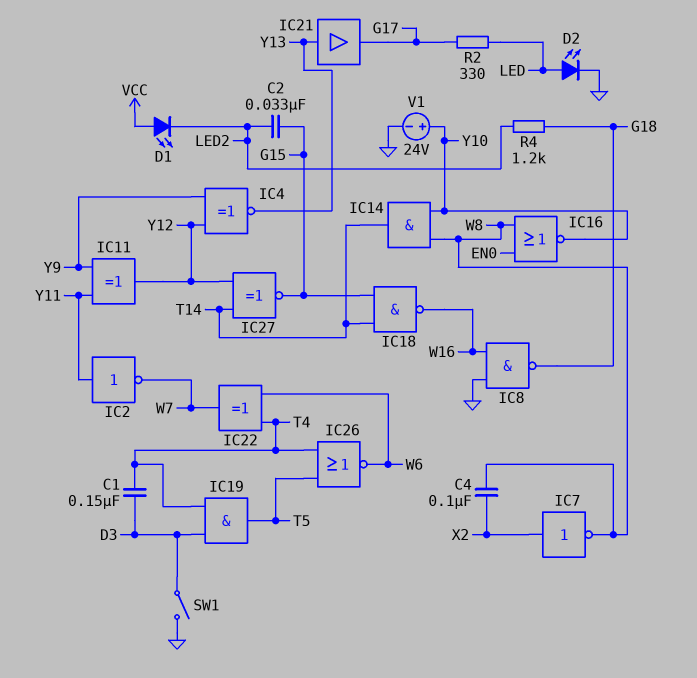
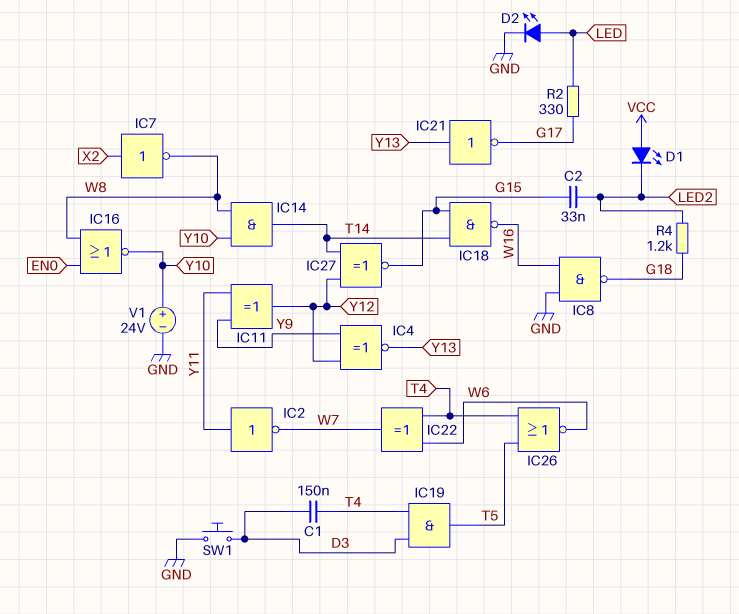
C4: 100nF (W8, X2) -> none
IC21: buffer (in Y13, out G17) -> NOT (in Y13, out G17)
SW1: switch (D3, GND) -> button (D3, GND)

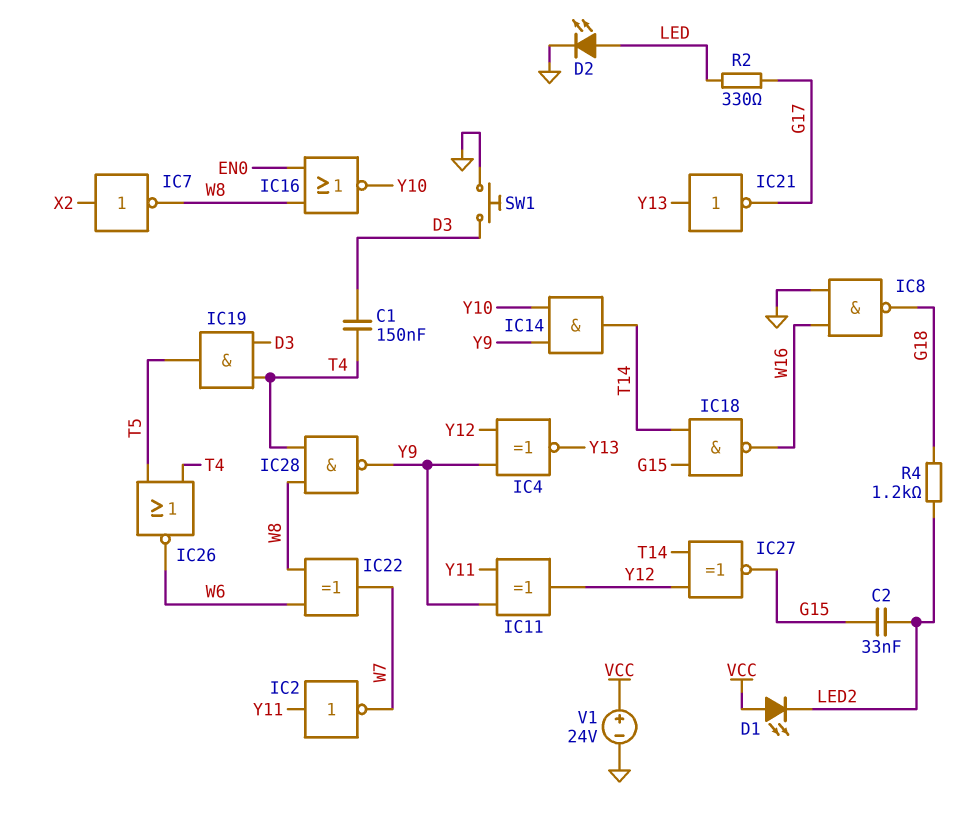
IC14: AND (in W8, in Y10, out T14) -> AND (in Y9, in Y10, out T14)
IC22: XOR (in T4, in W6, out W7) -> XOR (in W6, in W8, out W7)
IC28: none -> NAND (in T4, in W8, out Y9)
V1: 24V (plus Y10, minus GND) -> 24V (plus VCC, minus GND)

